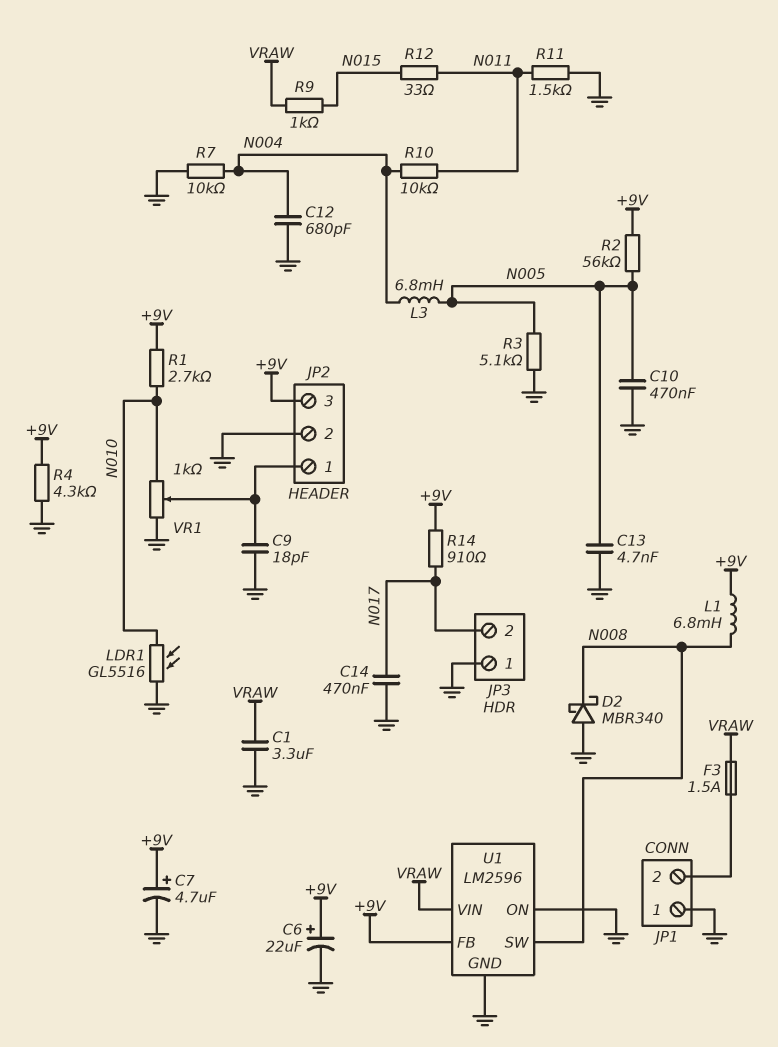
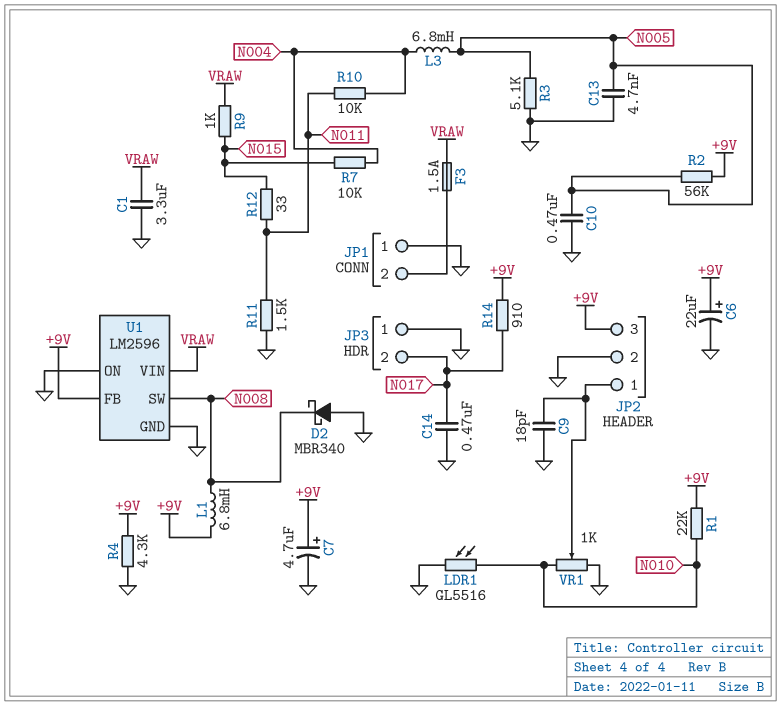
C12: 680pF (GND, N004) -> none
R1: 2.7k (+9V, N010) -> 22k (+9V, N010)
R7: 10k (GND, N004) -> 10k (N004, N015)

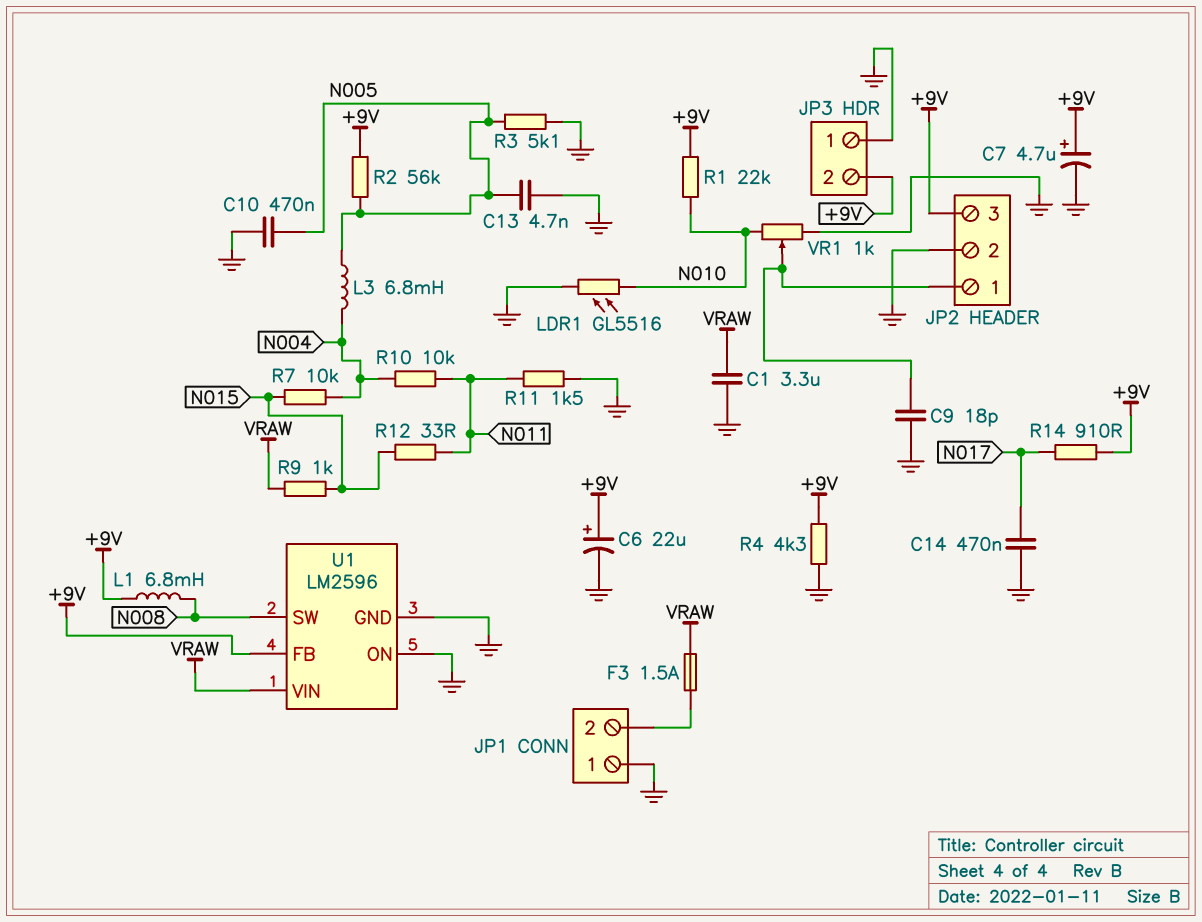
D2: schottky MBR340 (A GND, K N008) -> none
JP3 pin 2: N017 -> +9V

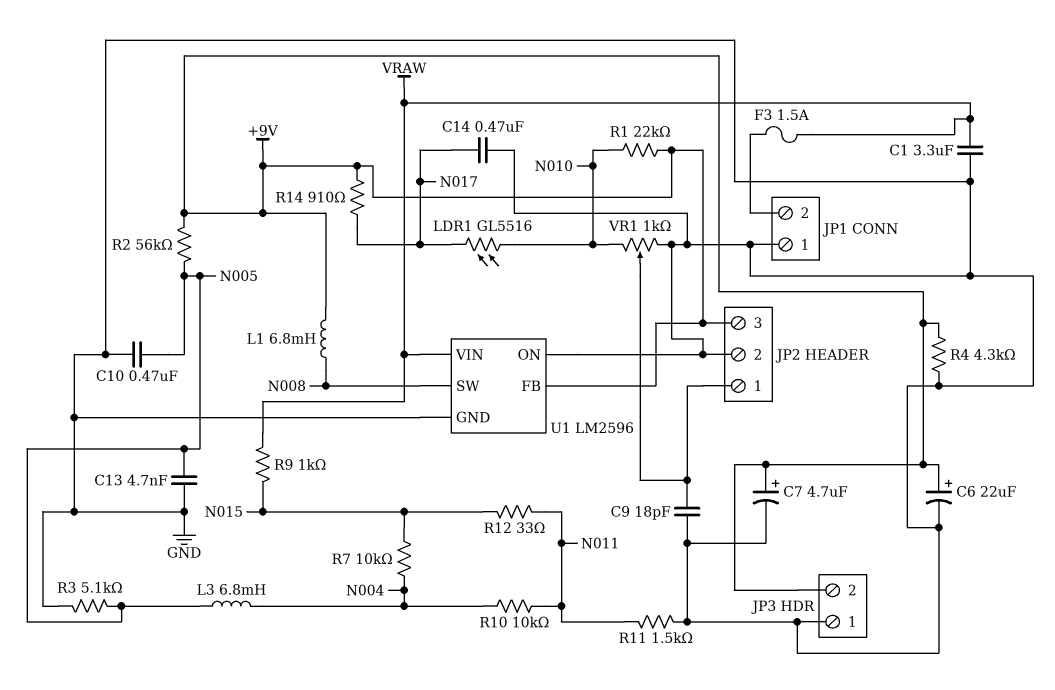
LDR1: GL5516 (GND, N010) -> GL5516 (N010, N017)

